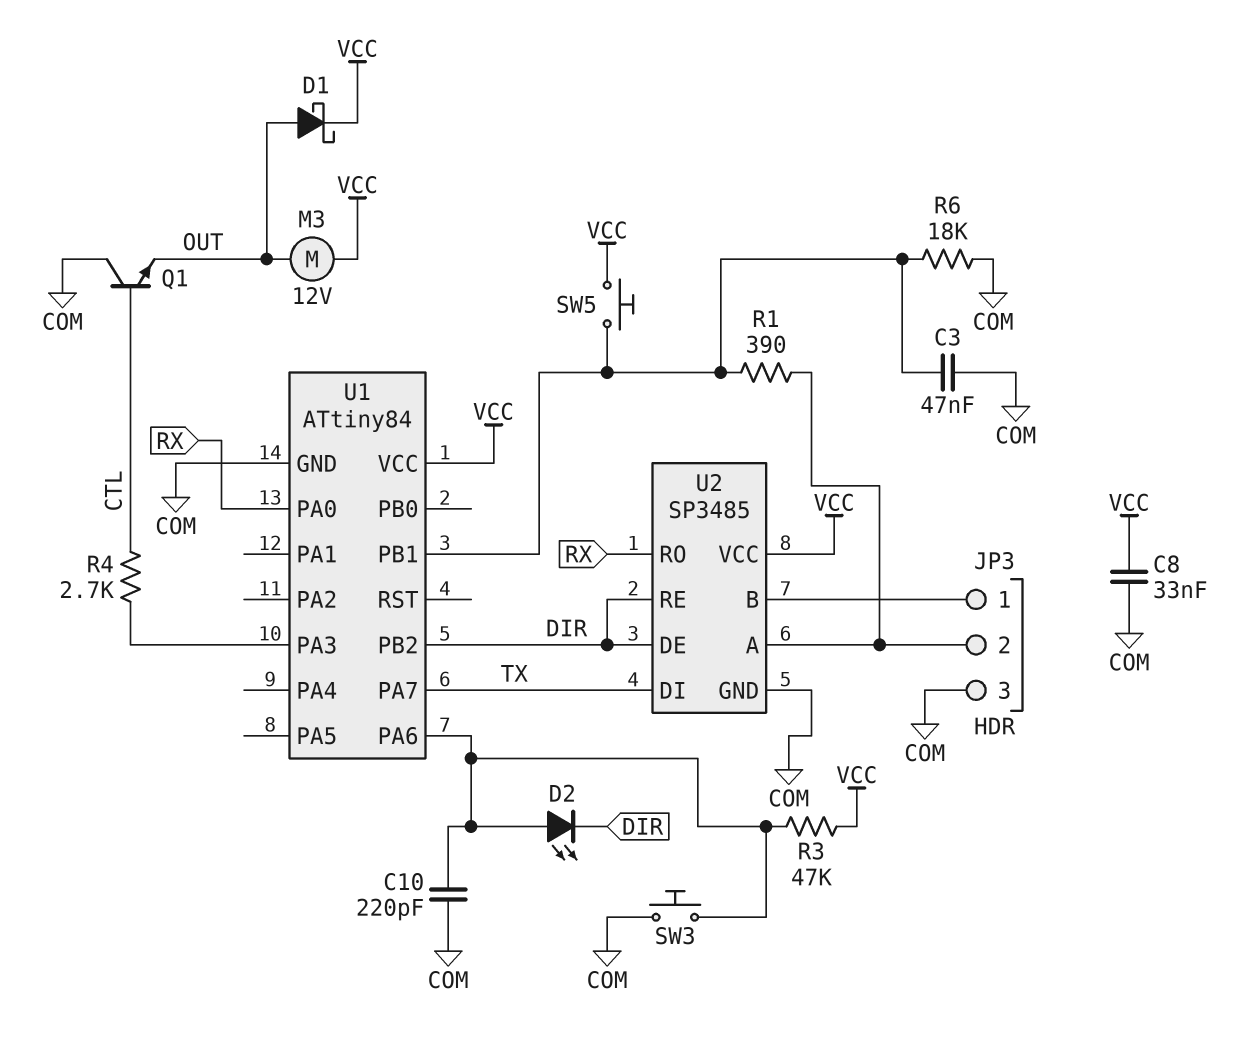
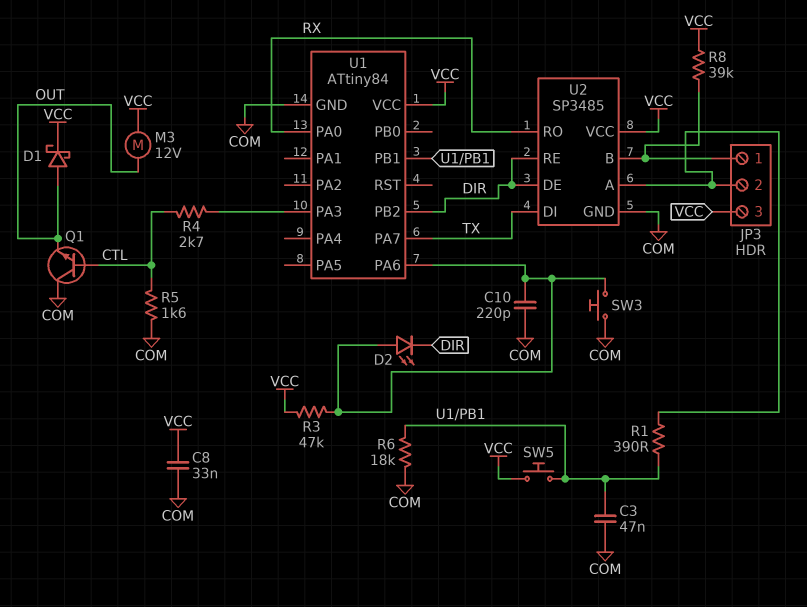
JP3 pin 3: COM -> VCC
R5: none -> 1.6k (COM, CTL)
R8: none -> 39k (JP3/1, VCC)

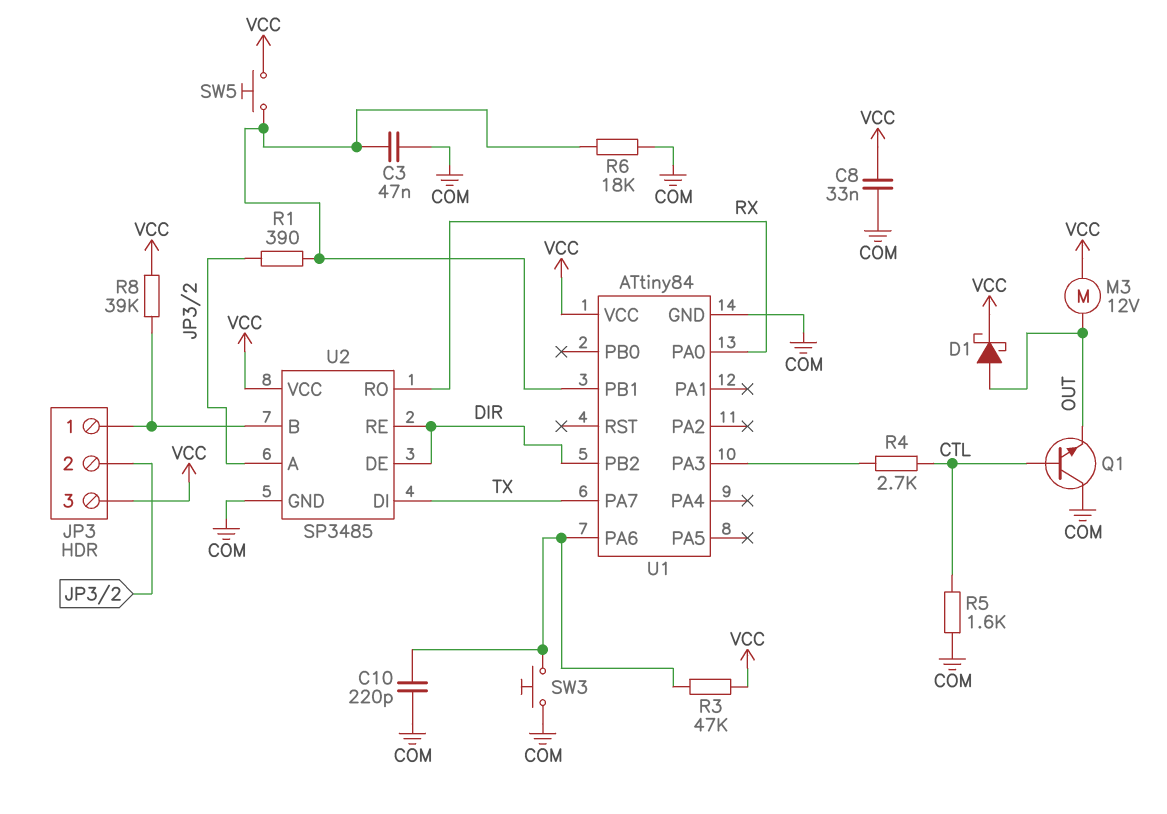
D2: LED (A U1/PA6, K DIR) -> none

